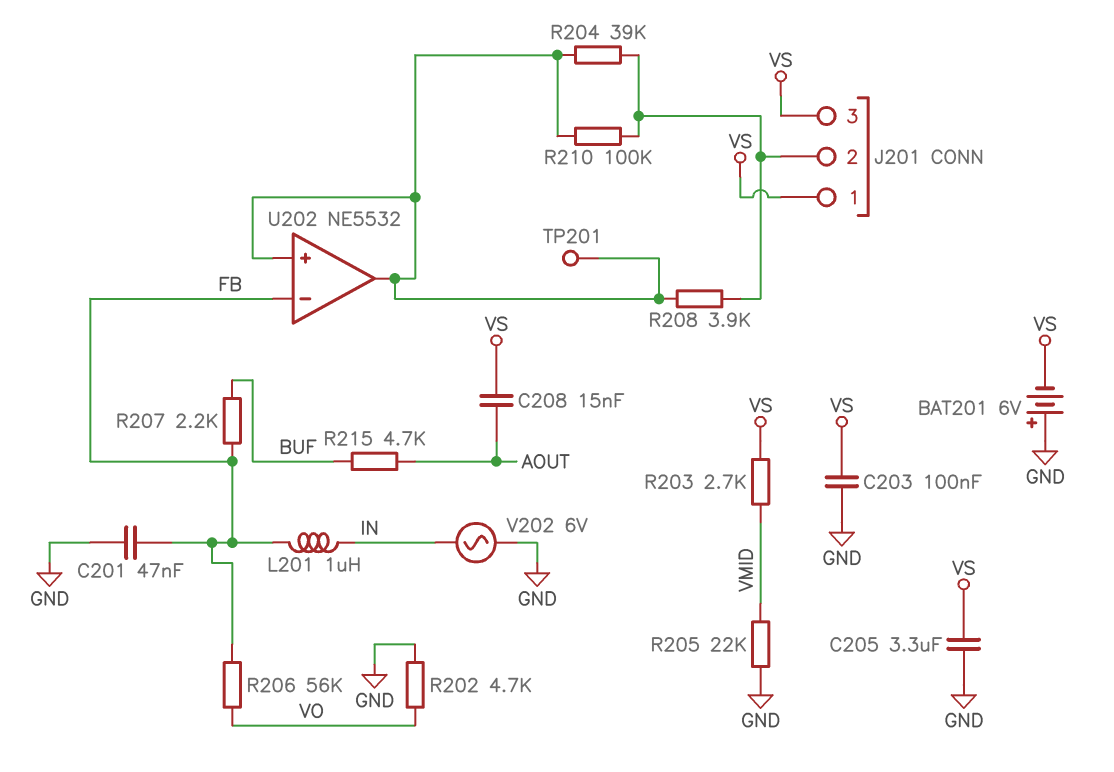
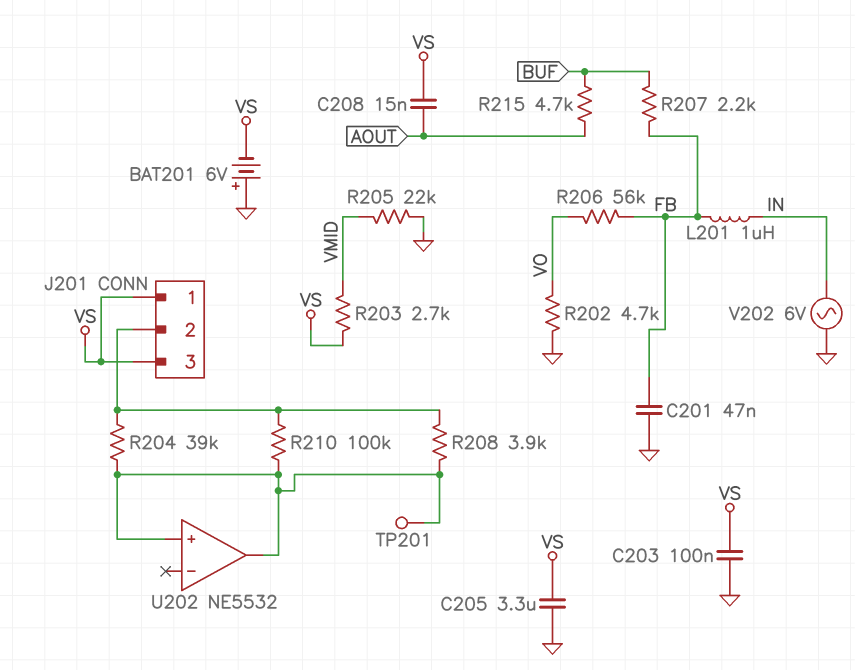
U202 pin in-: FB -> none

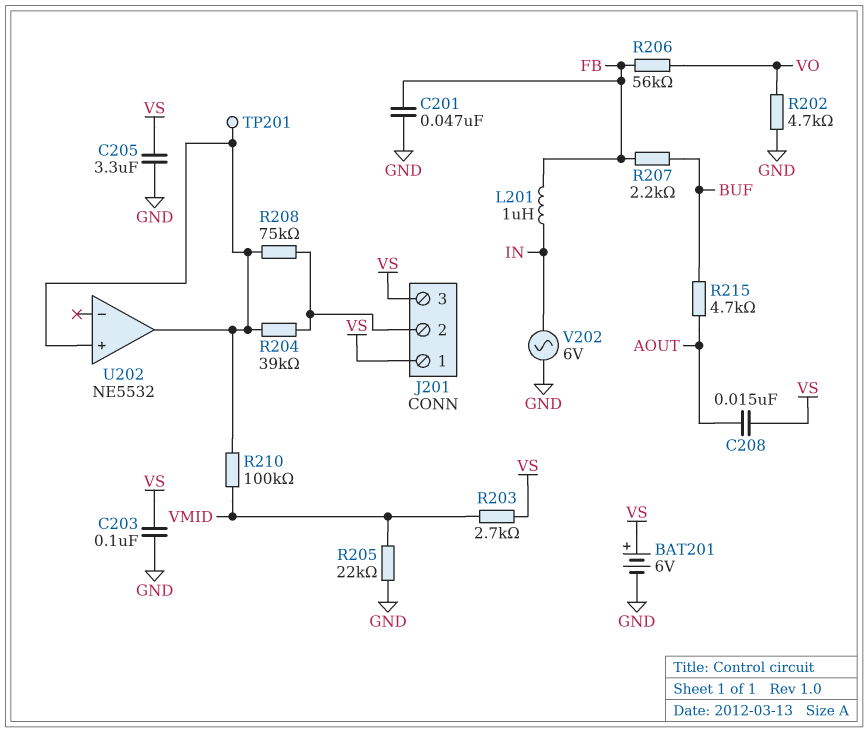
BAT201: 6V (plus GND, minus VS) -> 6V (plus VS, minus GND)
R208: 3.9k (J201/2, U202/in+) -> 75k (J201/2, U202/in+)
R210: 100k (J201/2, U202/in+) -> 100k (U202/in+, VMID)

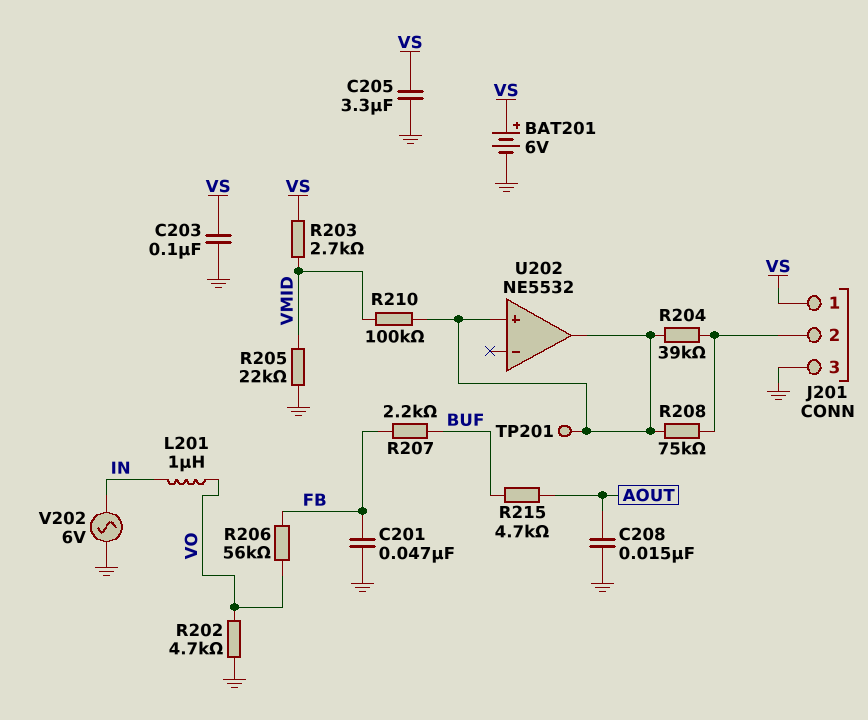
C208: 15nF (AOUT, VS) -> 15nF (AOUT, GND)
J201 pin 3: VS -> GND
L201: 1uH (FB, IN) -> 1uH (IN, VO)

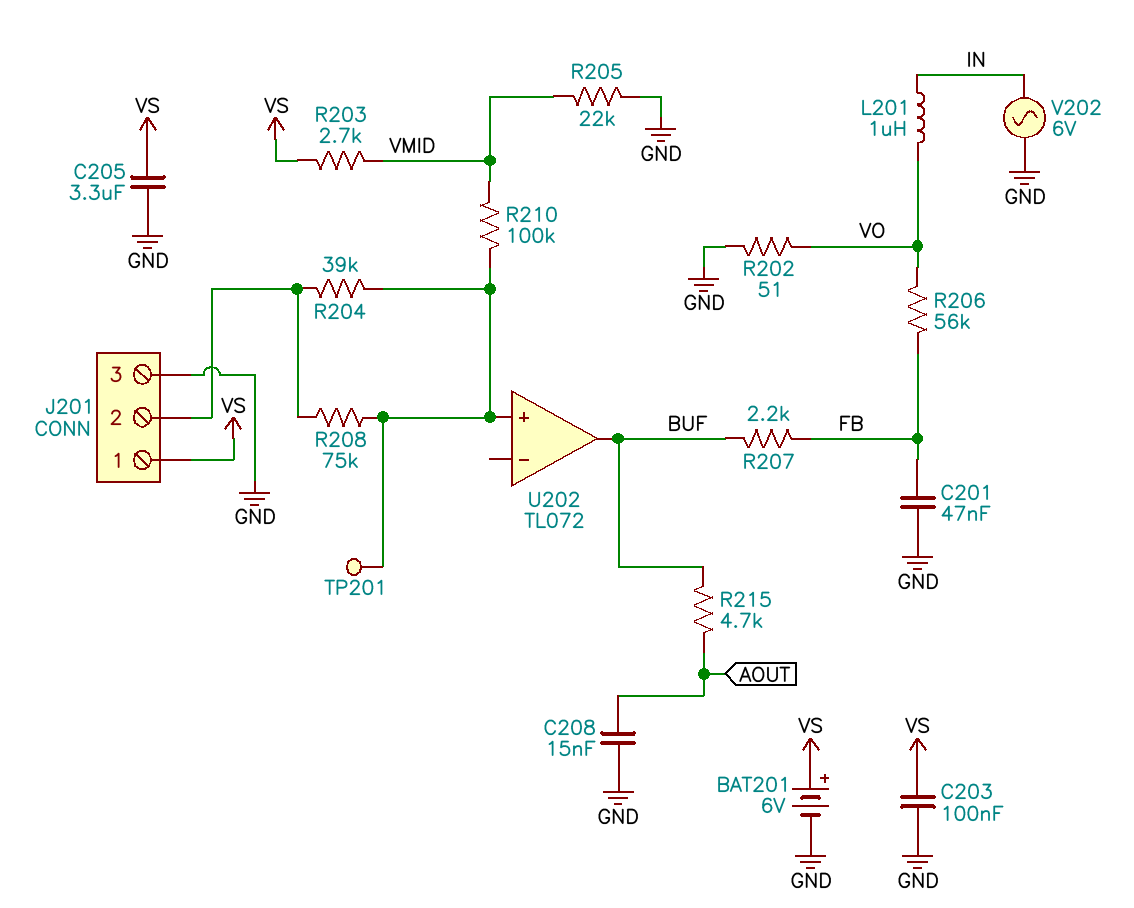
R202: 4.7k (GND, VO) -> 51 (GND, VO)
U202: NE5532 -> TL072
U202 pin out: U202/in+ -> BUF

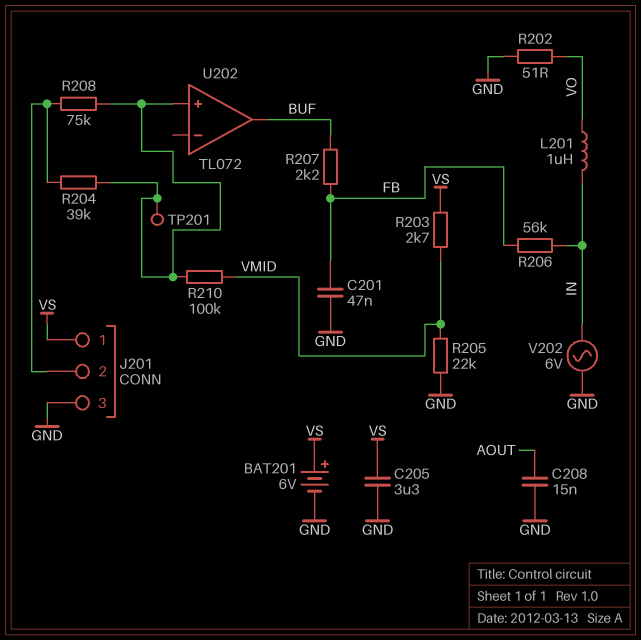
C203: 100nF (GND, VS) -> none
R206: 56k (FB, VO) -> 56k (FB, IN)
R215: 4.7k (AOUT, BUF) -> none

